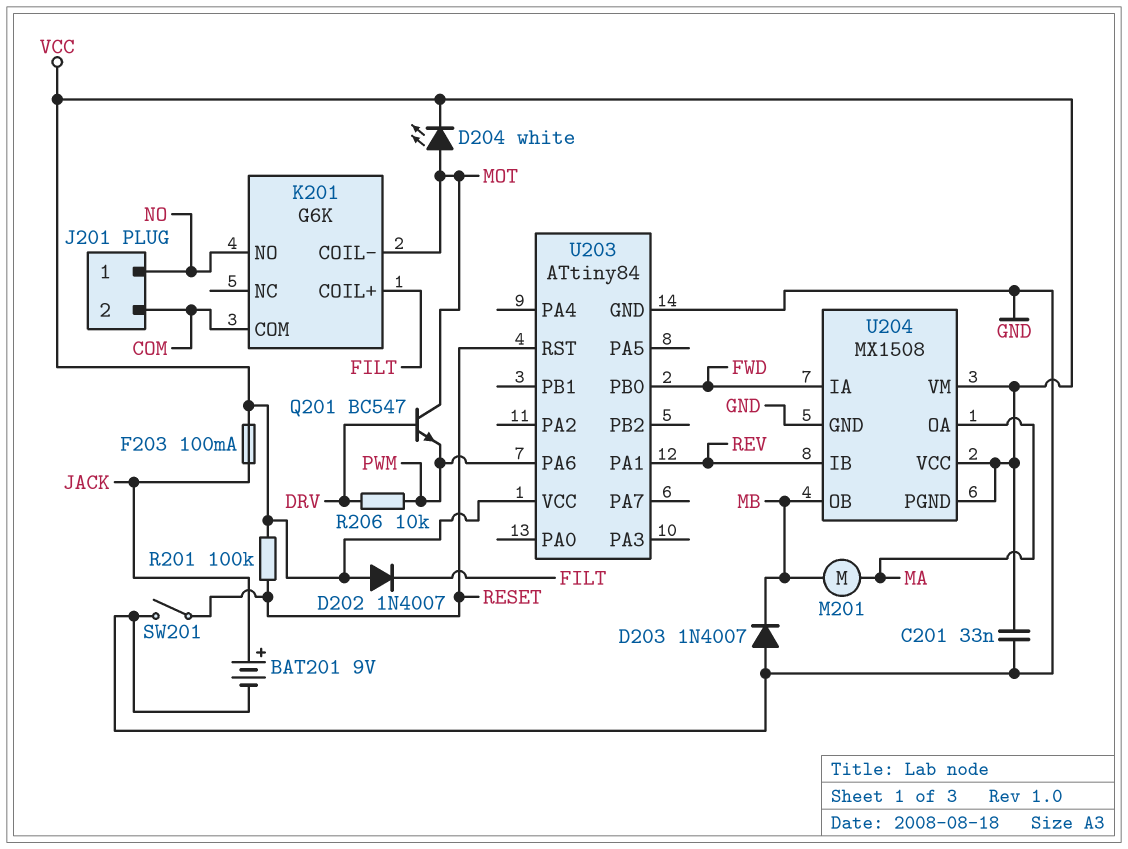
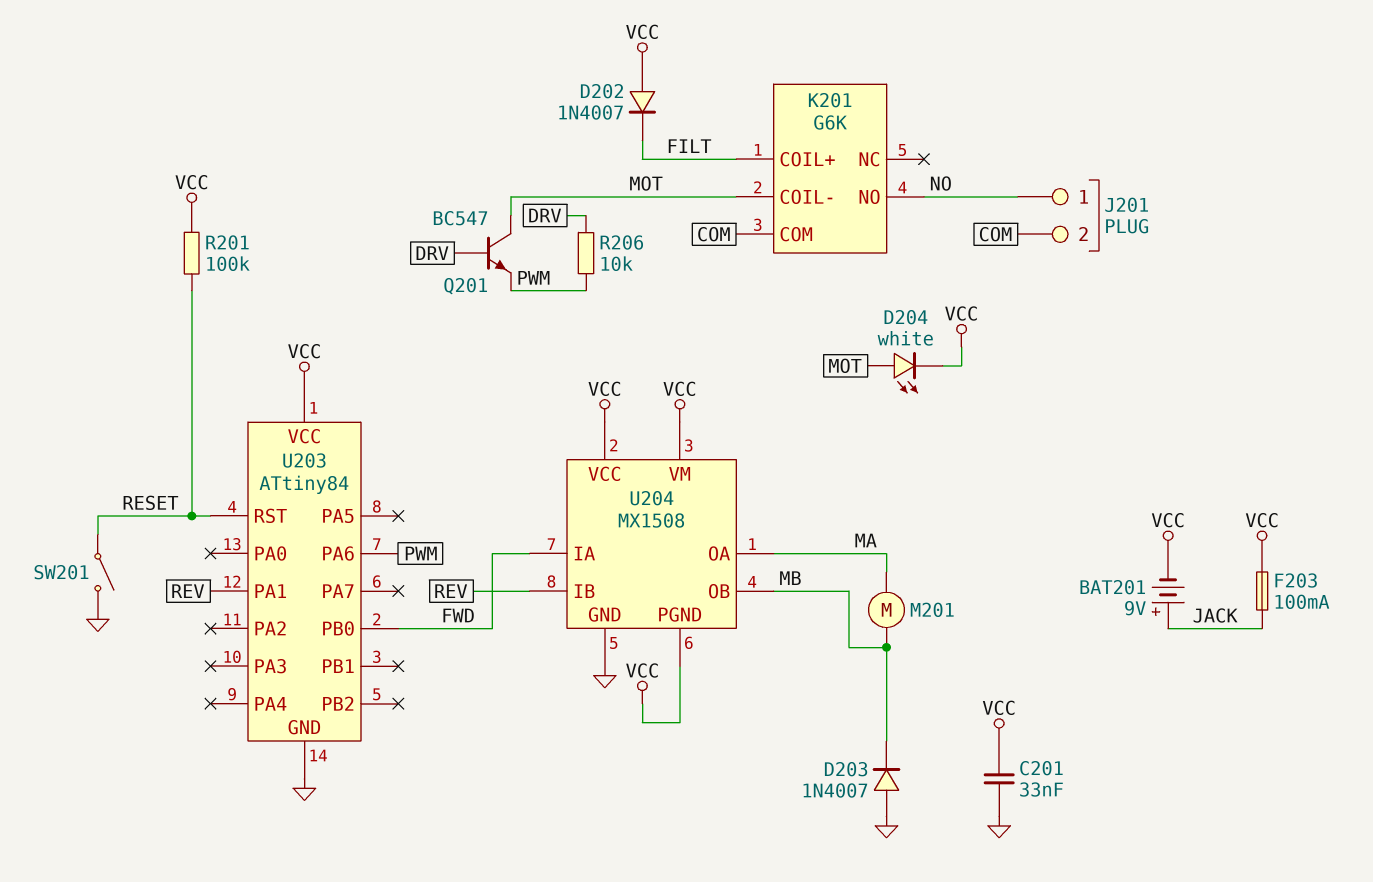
BAT201: 9V (plus JACK, minus GND) -> 9V (plus JACK, minus VCC)

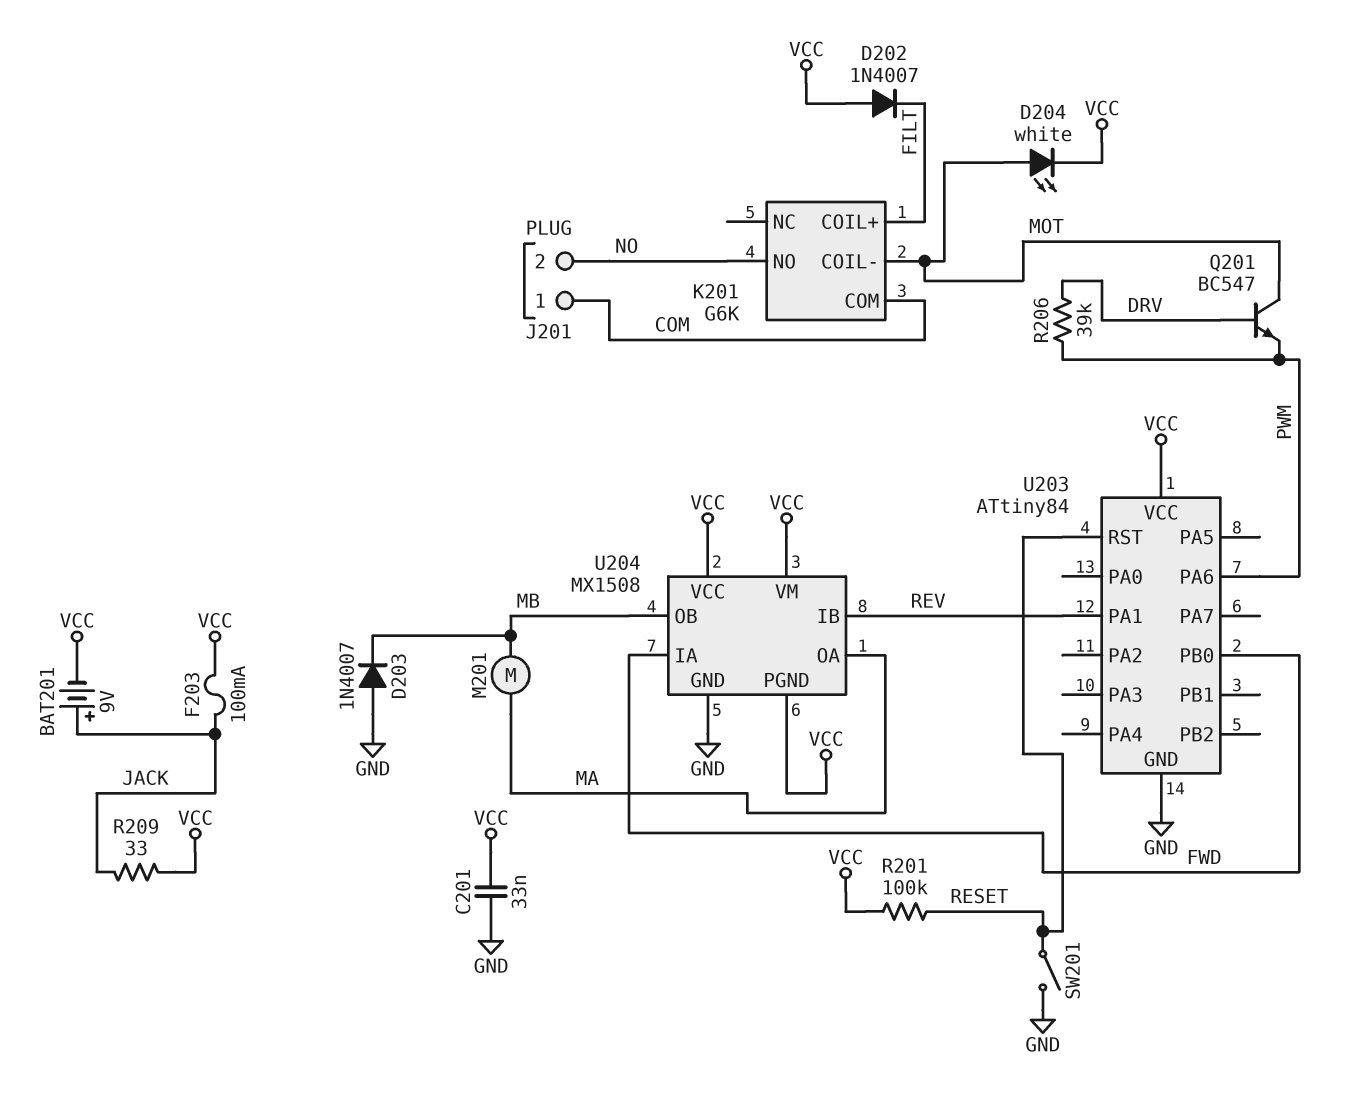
J201 pin 1: NO -> COM
J201 pin 2: COM -> NO
R206: 10k (DRV, PWM) -> 39k (DRV, PWM)
R209: none -> 33 (JACK, VCC)

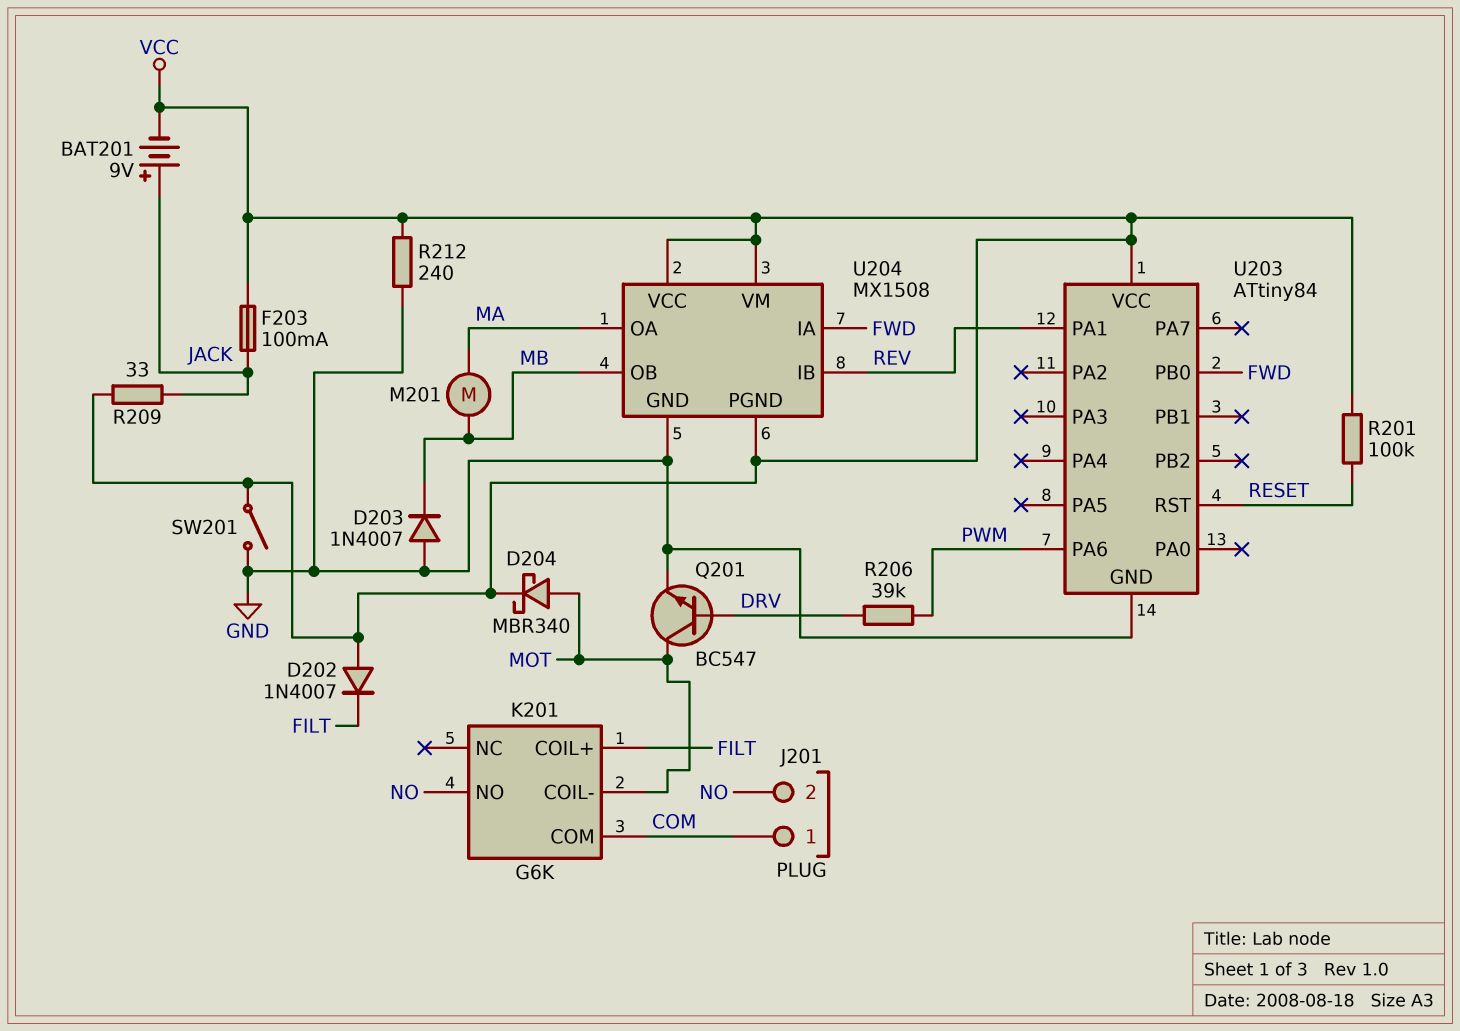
C201: 33nF (GND, VCC) -> none
D204: LED white (A MOT, K VCC) -> schottky MBR340 (A MOT, K VCC)
Q201: NPN BC547 (B DRV, C MOT, E PWM) -> NPN BC547 (B DRV, C MOT, E GND)
R212: none -> 240 (GND, VCC)
SW201: switch (GND, RESET) -> switch (GND, VCC)

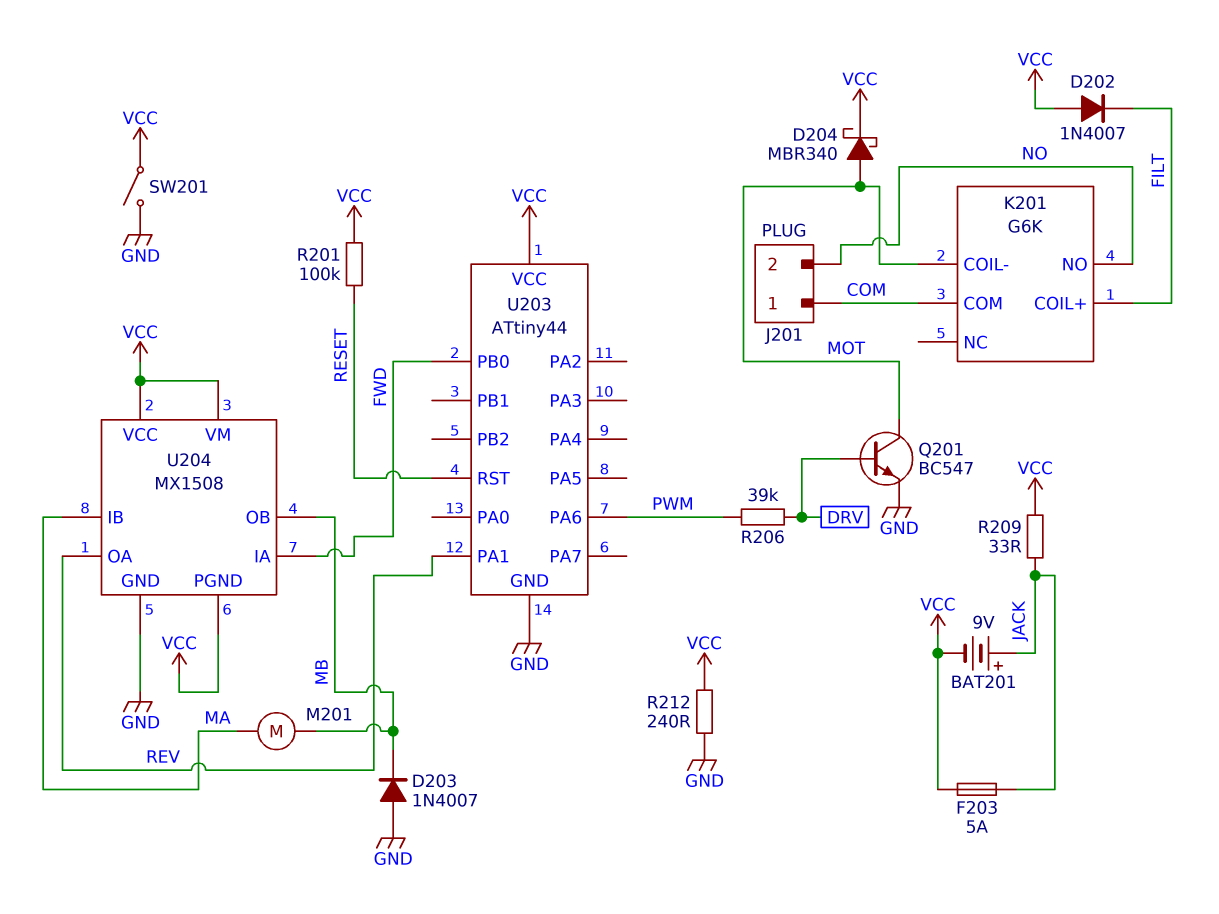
F203: 100mA (JACK, VCC) -> 5A (JACK, VCC)
U203: ATtiny84 -> ATtiny44
U204 pin IB: REV -> MA
U204 pin OA: MA -> REV

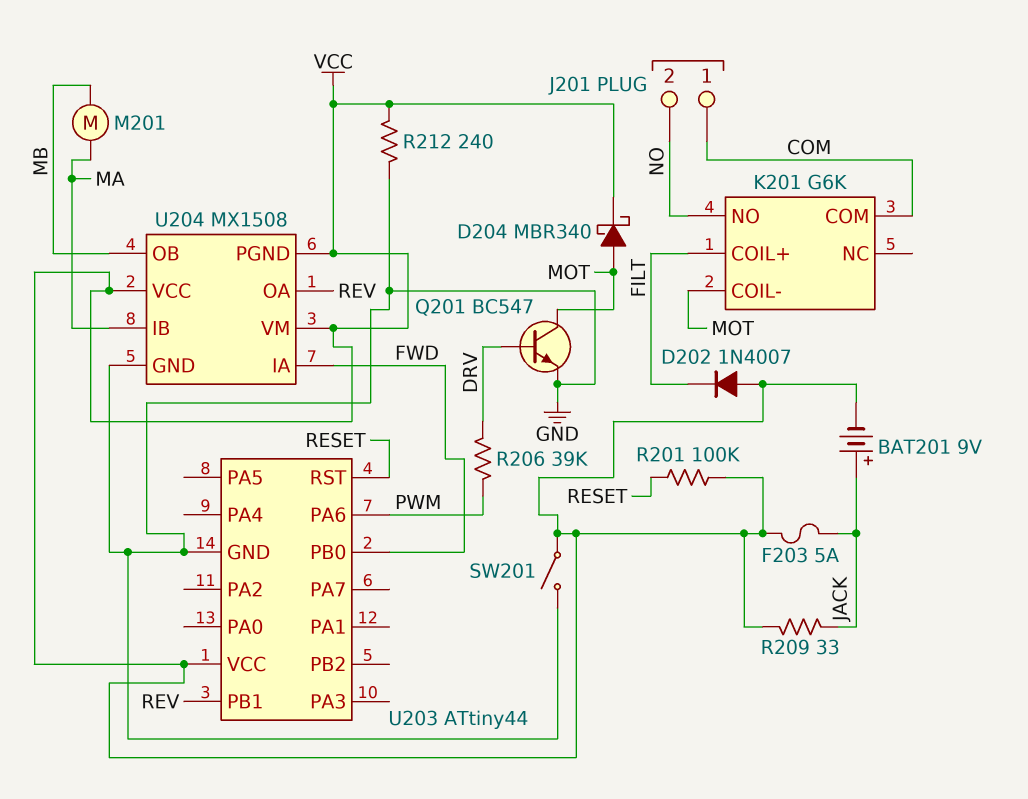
D203: diode 1N4007 (A GND, K MB) -> none
U203 pin PA1: REV -> none
U203 pin PB1: none -> REV

